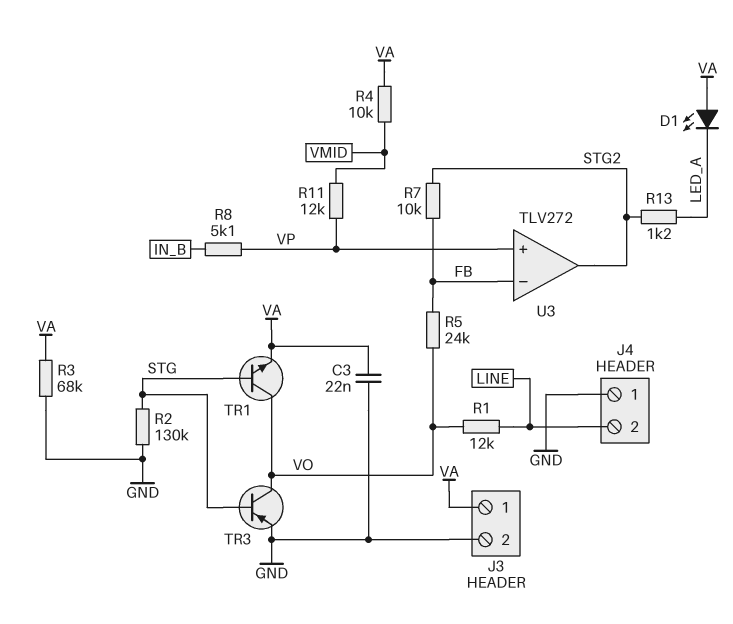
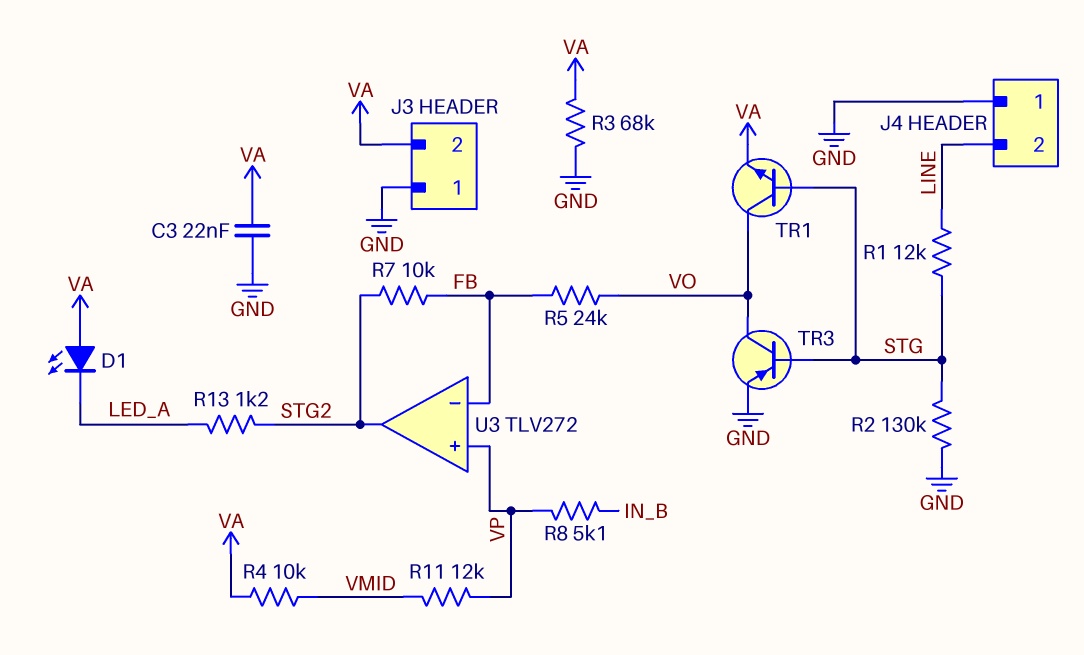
J3 pin 1: VA -> GND
J3 pin 2: GND -> VA
R1: 12k (LINE, VO) -> 12k (LINE, STG)

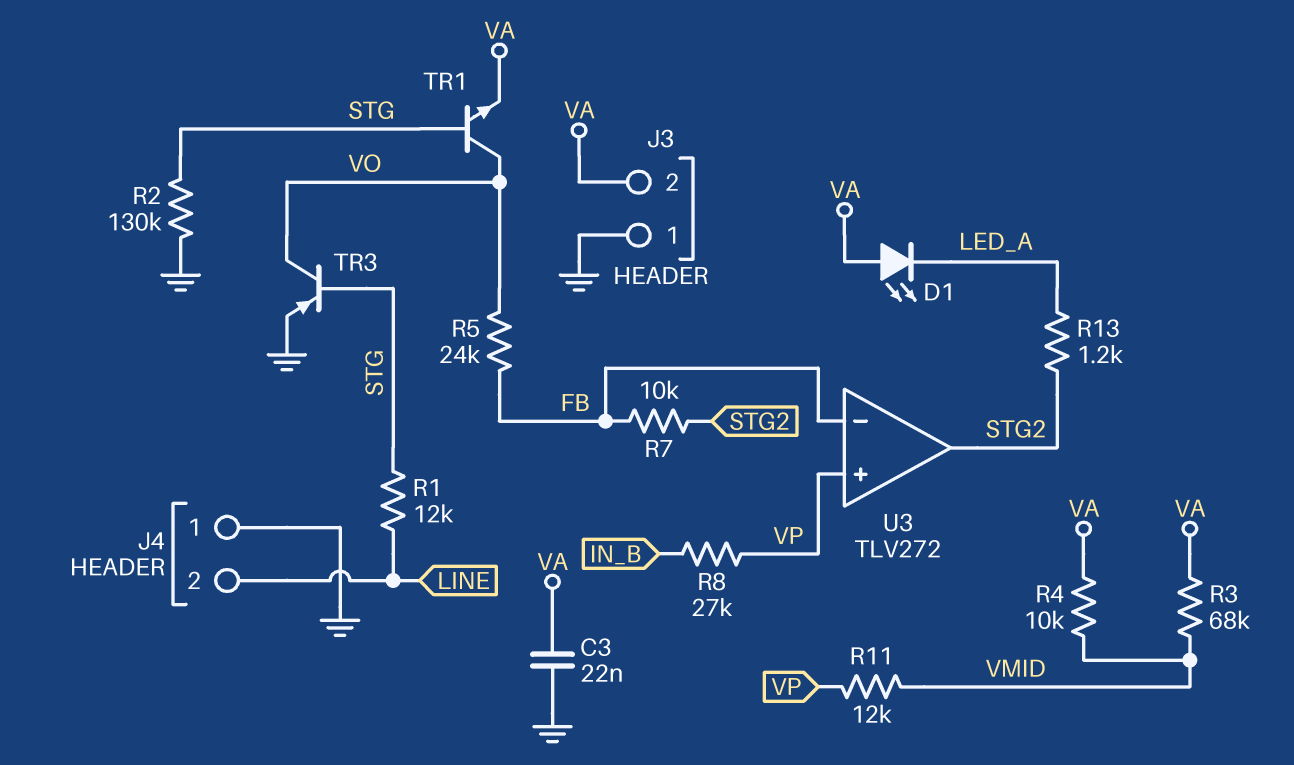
R3: 68k (GND, VA) -> 68k (VA, VMID)
R8: 5.1k (IN_B, VP) -> 27k (IN_B, VP)

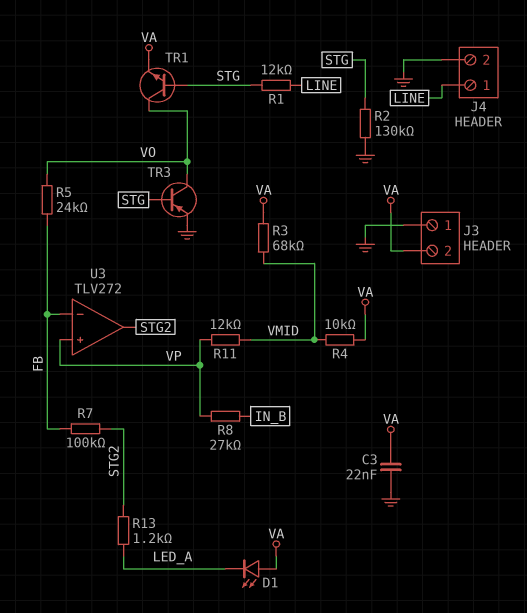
J4 pin 1: GND -> LINE
J4 pin 2: LINE -> GND
R7: 10k (FB, STG2) -> 100k (FB, STG2)

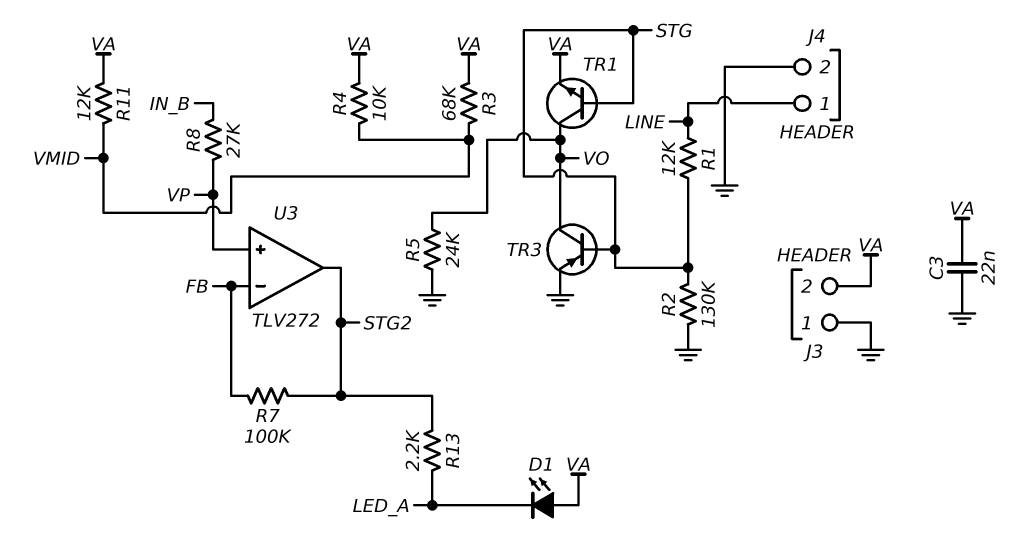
R5: 24k (FB, VO) -> 24k (GND, VO)
R11: 12k (VMID, VP) -> 12k (VA, VMID)
R13: 1.2k (LED_A, STG2) -> 2.2k (LED_A, STG2)

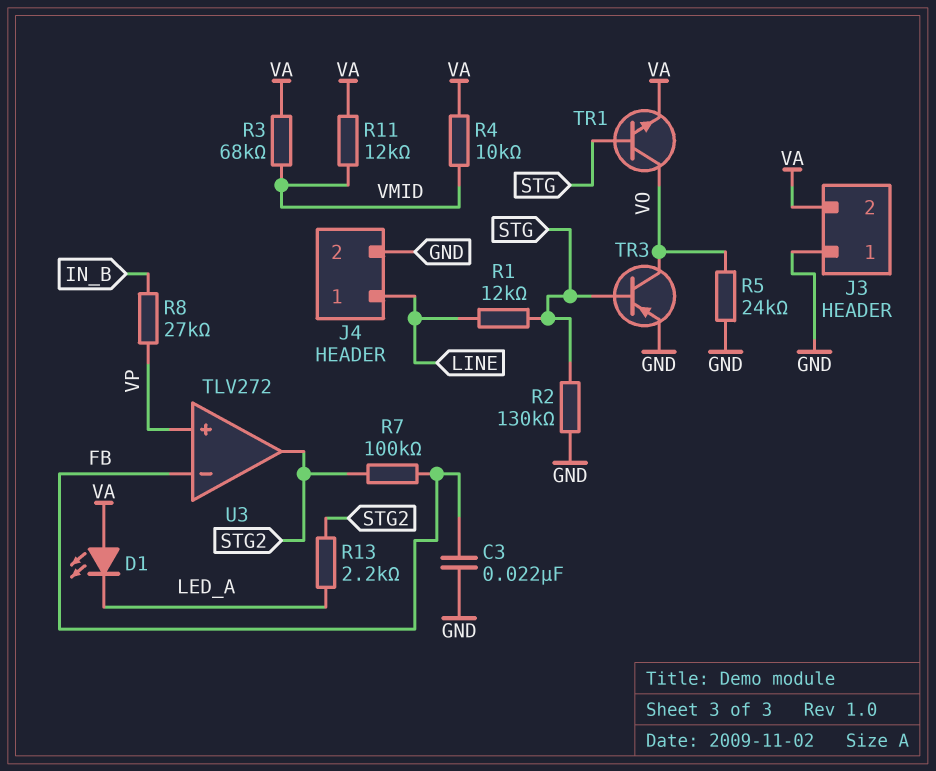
C3: 22nF (GND, VA) -> 22nF (FB, GND)

